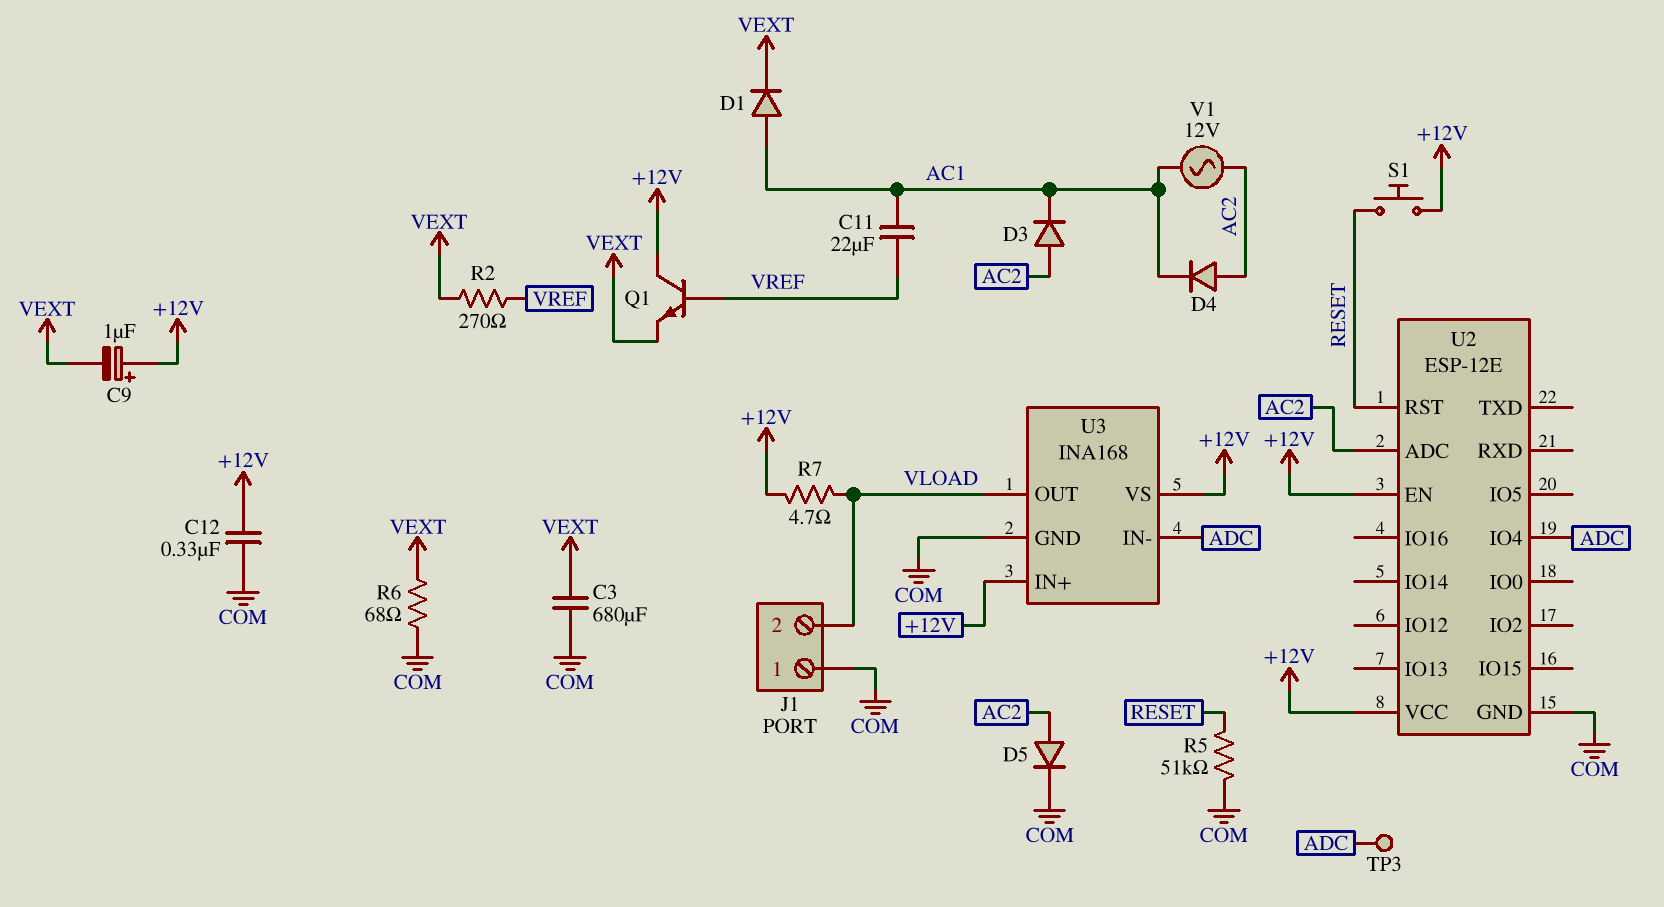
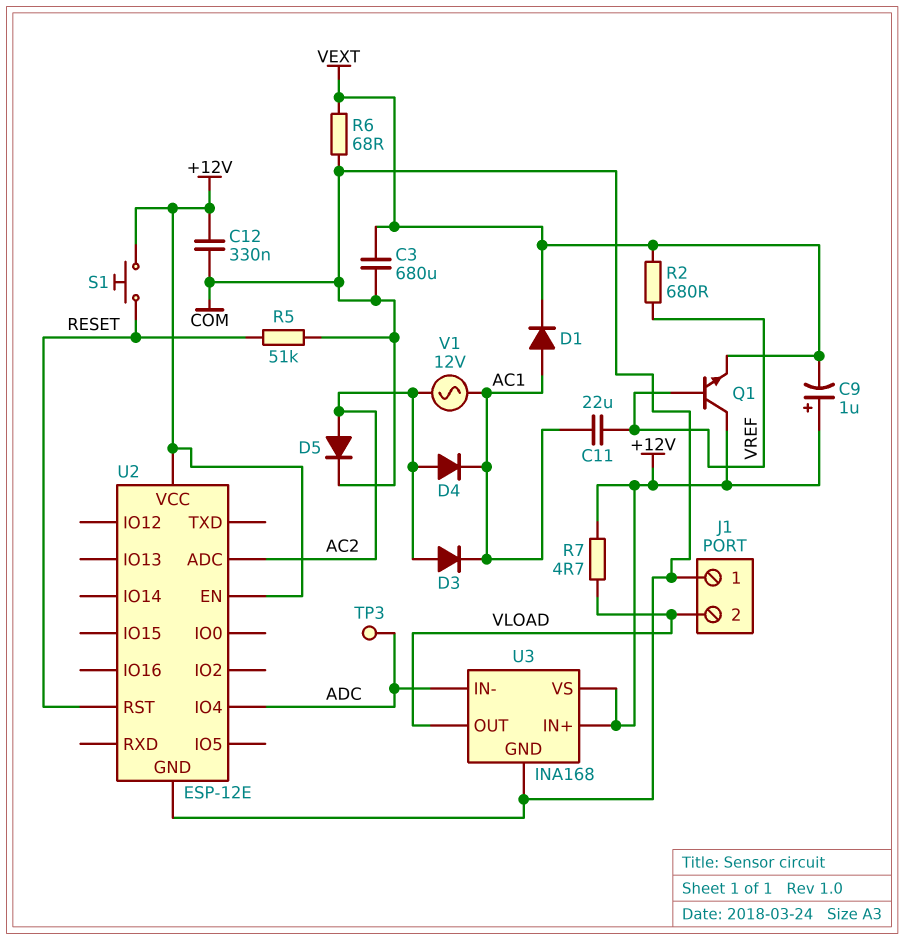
R2: 270 (VEXT, VREF) -> 680 (VEXT, VREF)

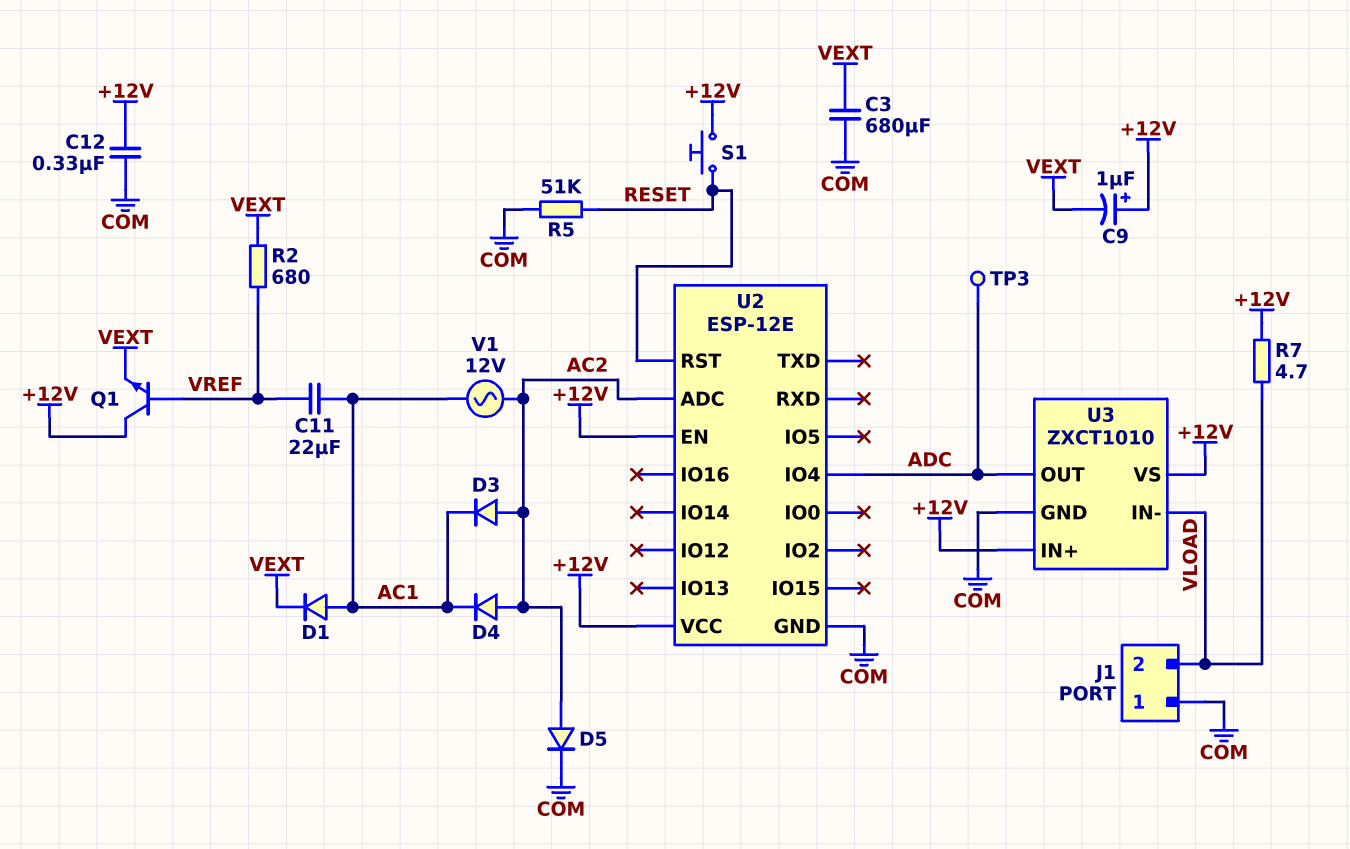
R6: 68 (COM, VEXT) -> none
U3: INA168 -> ZXCT1010
U3 pin IN-: ADC -> VLOAD
U3 pin OUT: VLOAD -> ADC

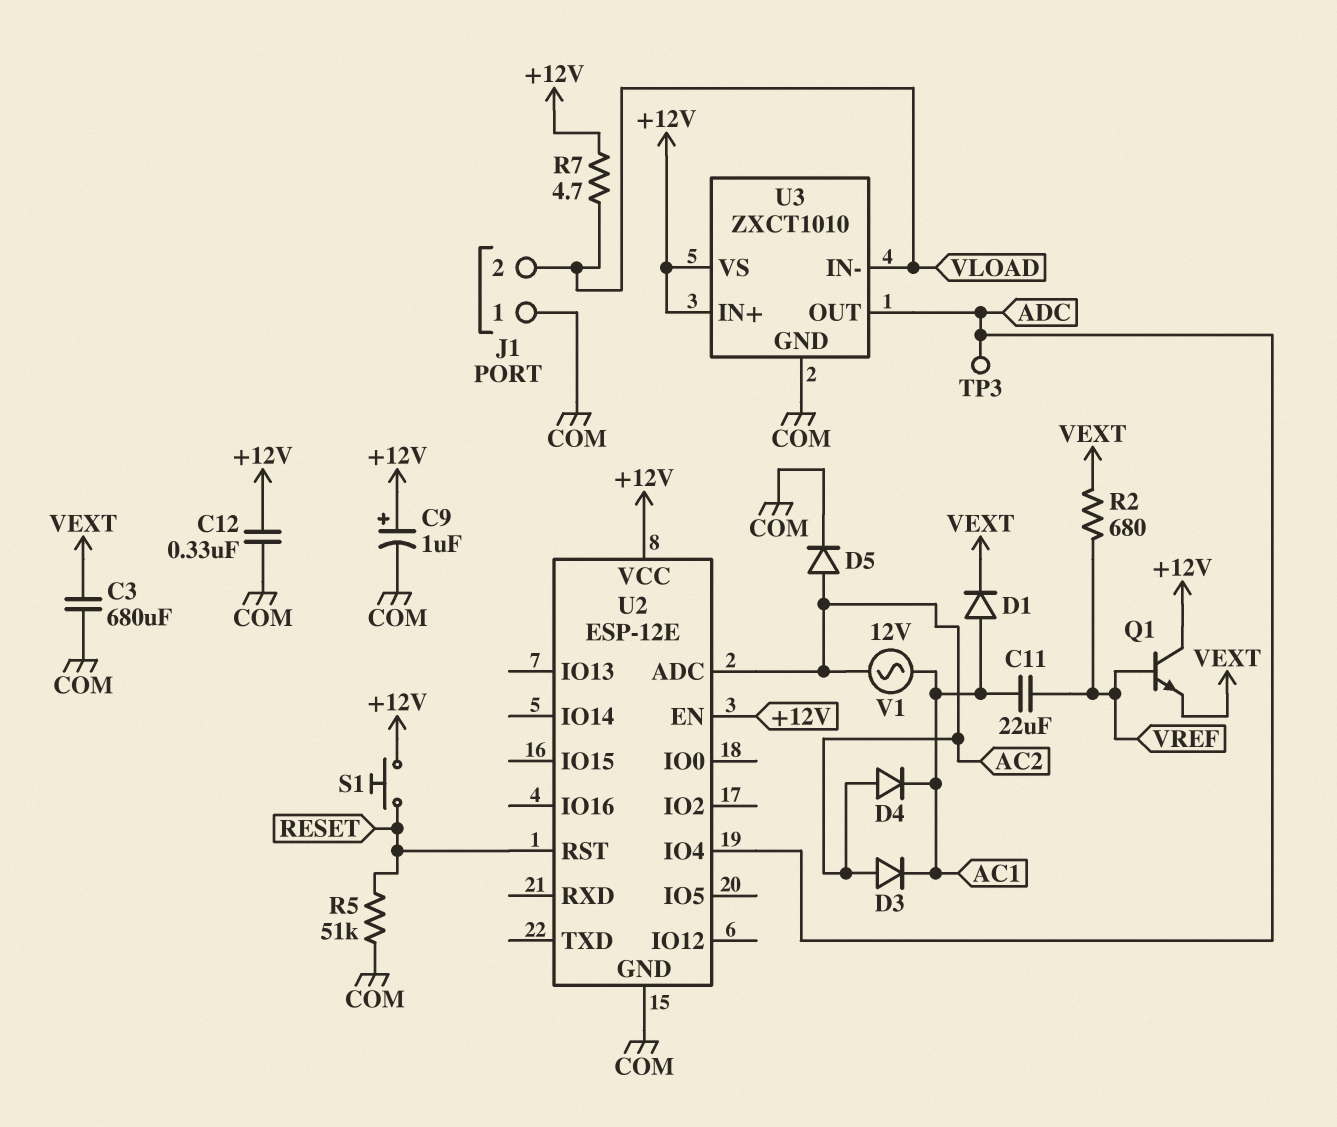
C9: 1uF (plus +12V, minus VEXT) -> 1uF (plus +12V, minus COM)

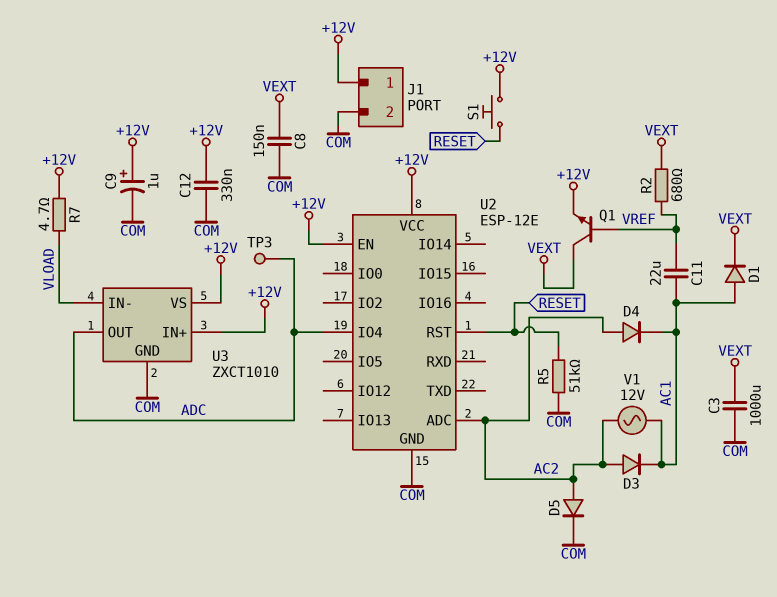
C3: 680uF (COM, VEXT) -> 1000uF (COM, VEXT)
C8: none -> 150nF (COM, VEXT)
J1 pin 1: COM -> +12V
J1 pin 2: VLOAD -> COM
Q1: NPN (B VREF, C +12V, E VEXT) -> NPN (B VREF, C VEXT, E +12V)

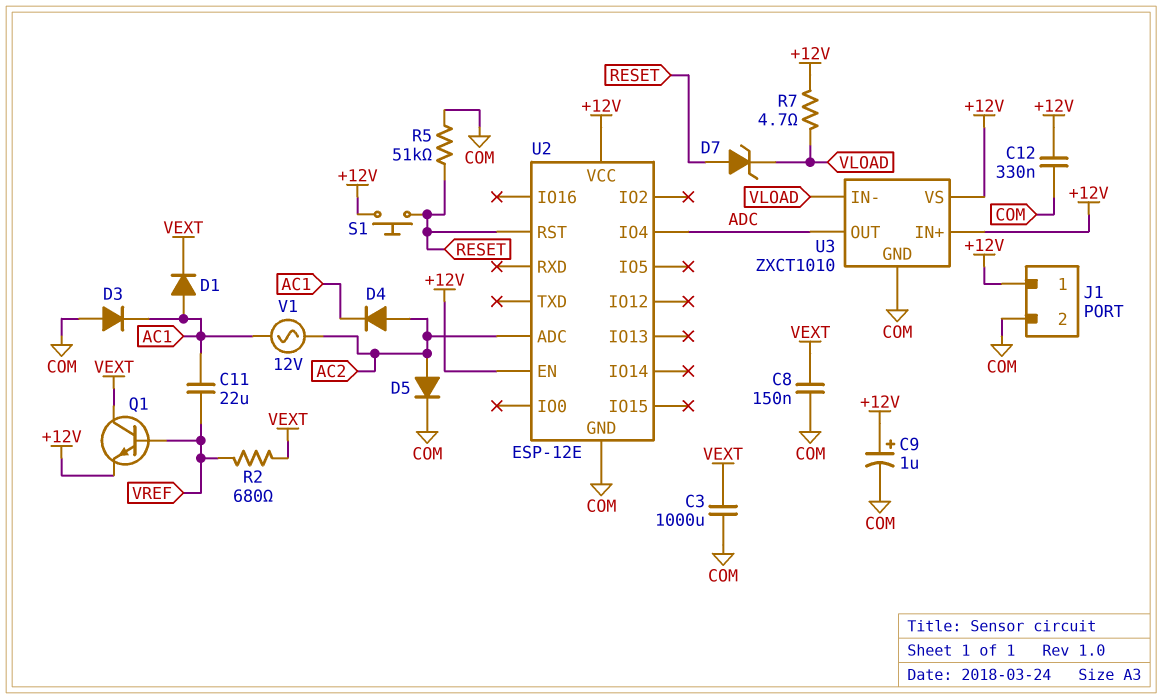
D3: diode (A AC2, K AC1) -> diode (A COM, K AC1)
D7: none -> zener (A RESET, K VLOAD)
TP3: test point (ADC) -> none

